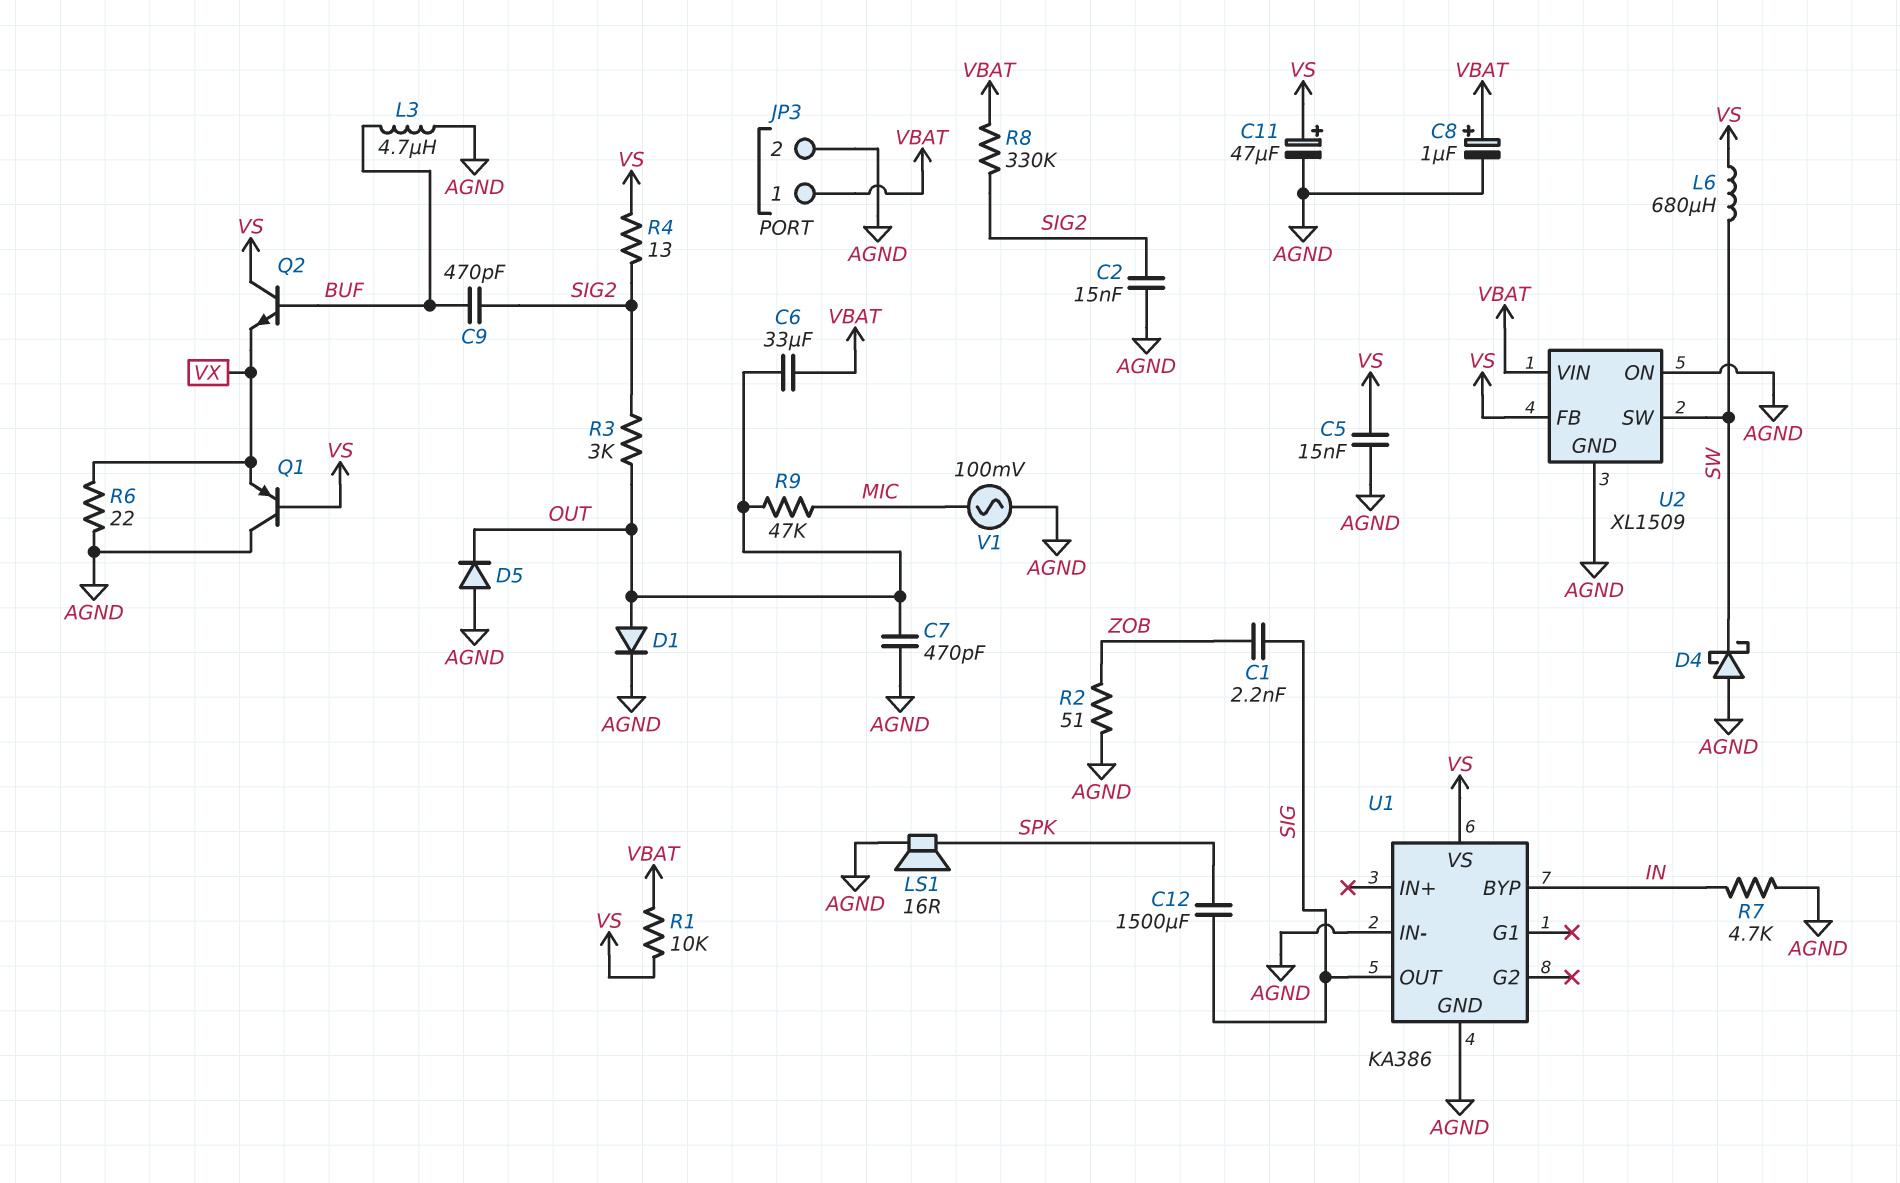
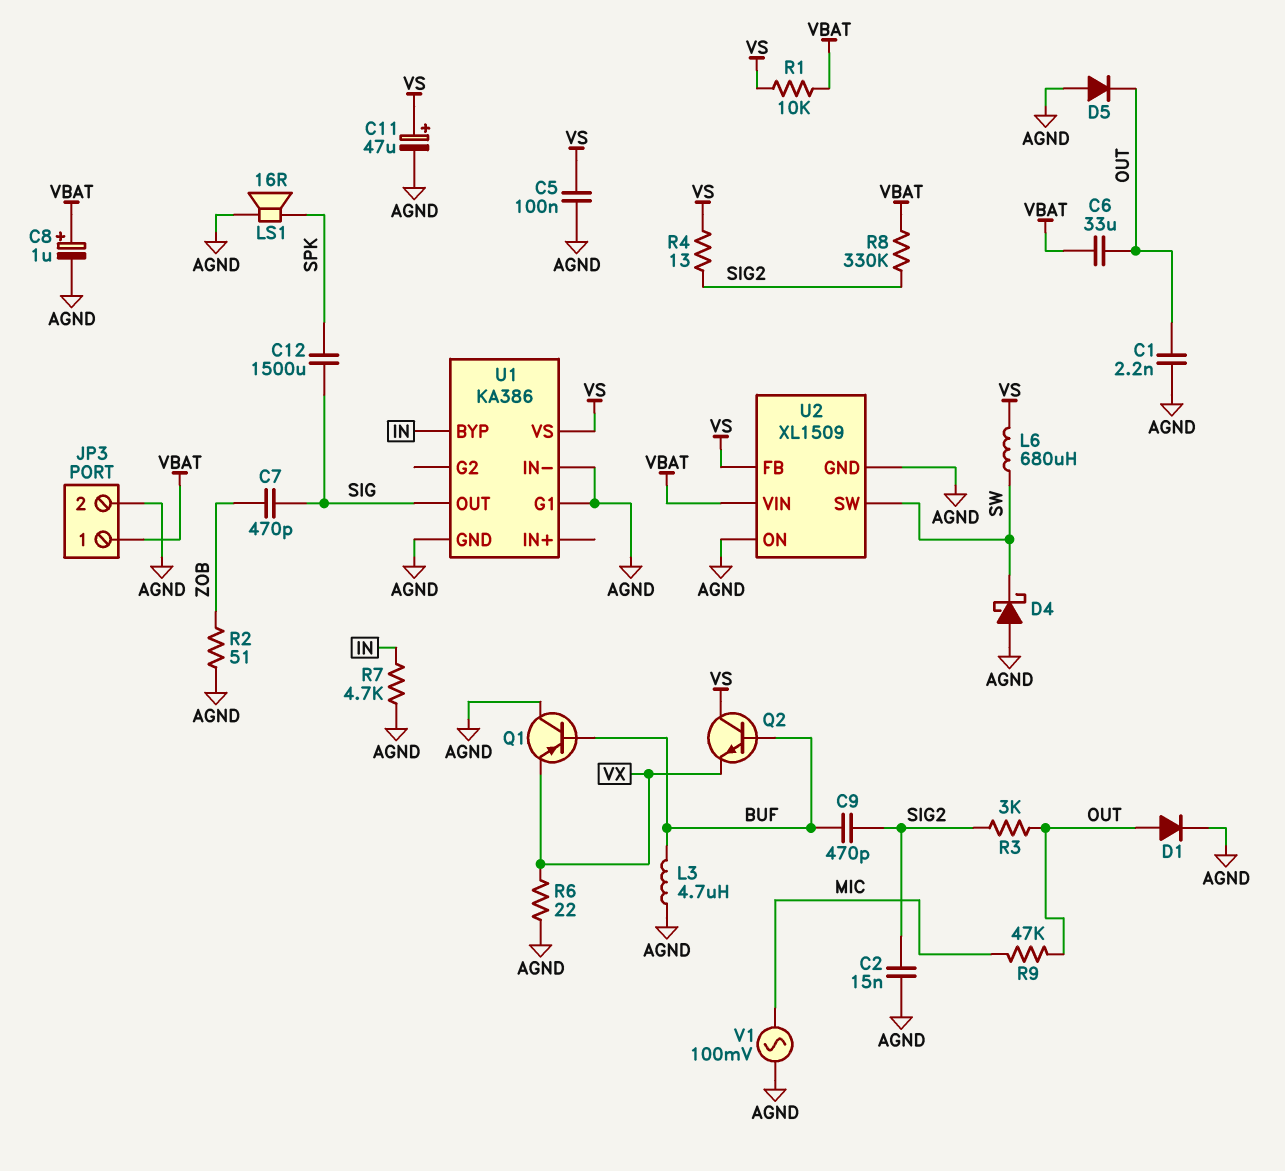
C1: 2.2nF (SIG, ZOB) -> 2.2nF (AGND, OUT)
C5: 15nF (AGND, VS) -> 100nF (AGND, VS)
C7: 470pF (AGND, OUT) -> 470pF (SIG, ZOB)
Q1: PNP (B VS, C AGND, E VX) -> PNP (B BUF, C AGND, E VX)
U1 pin G1: none -> AGND

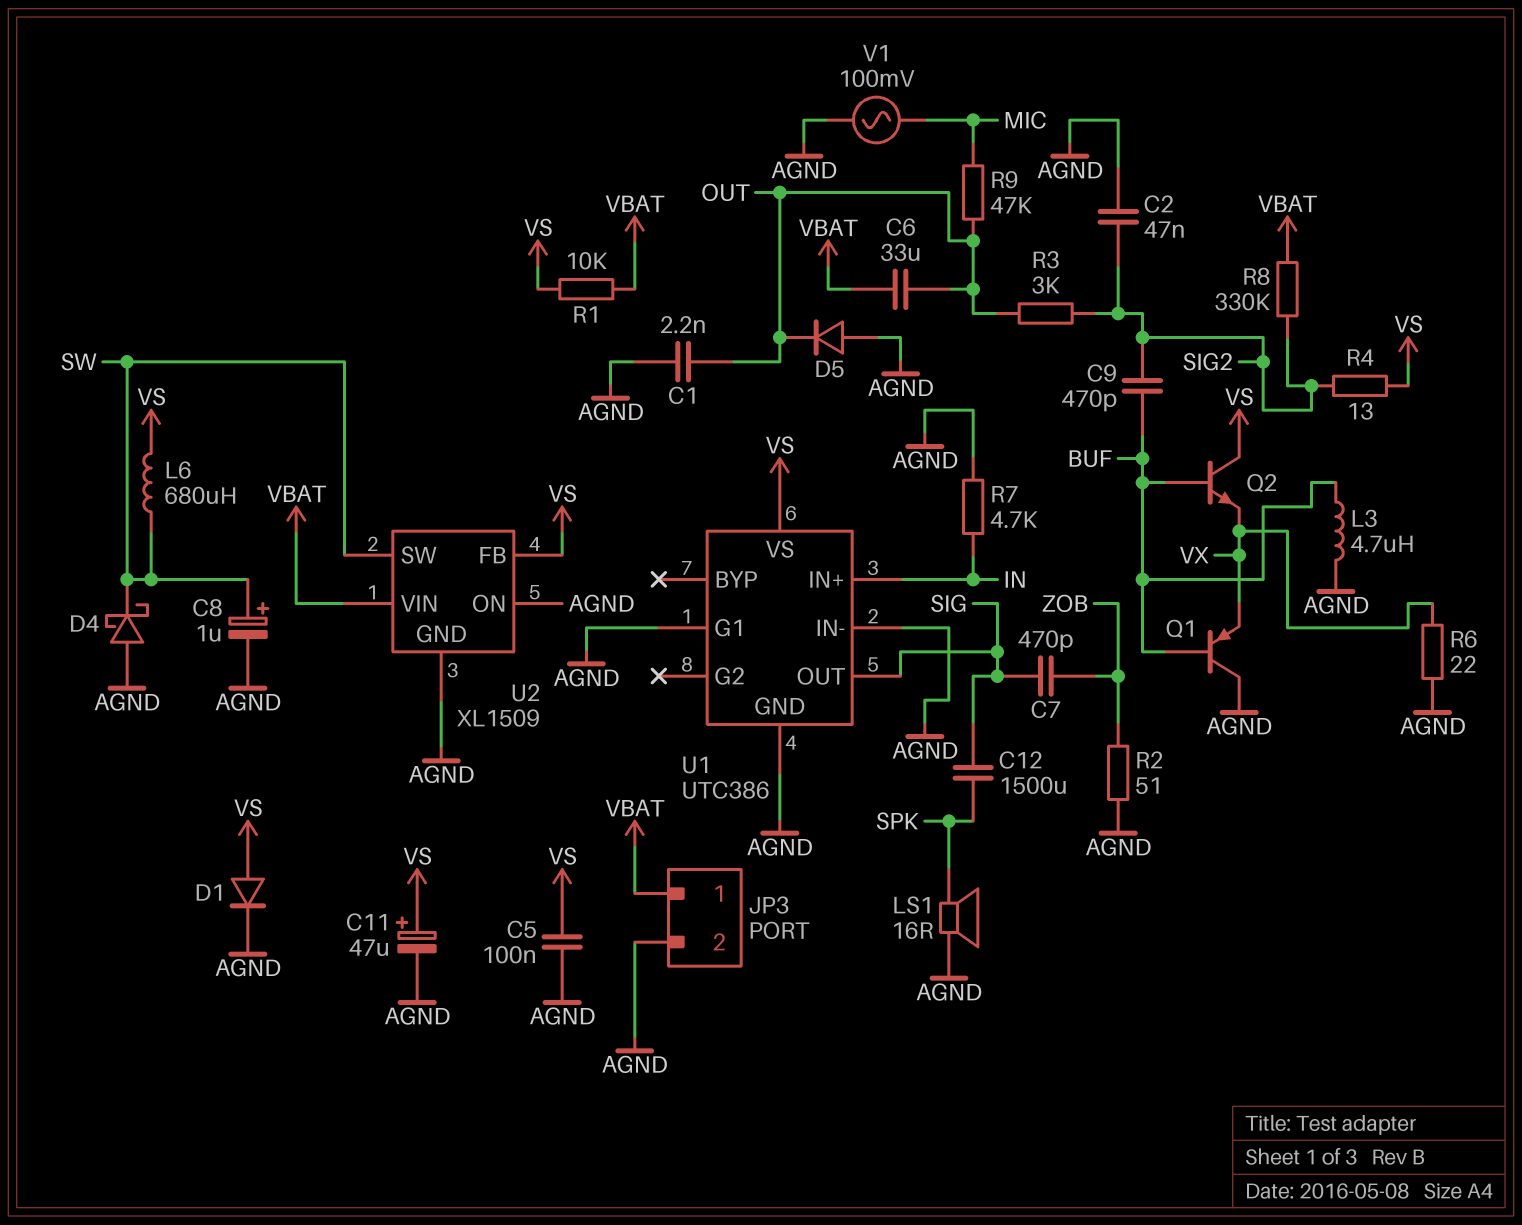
C2: 15nF (AGND, SIG2) -> 47nF (AGND, SIG2)
C8: 1uF (plus VBAT, minus AGND) -> 1uF (plus SW, minus AGND)
D1: diode (A OUT, K AGND) -> diode (A VS, K AGND)
U1: KA386 -> UTC386
U1 pin BYP: IN -> none
U1 pin IN+: none -> IN

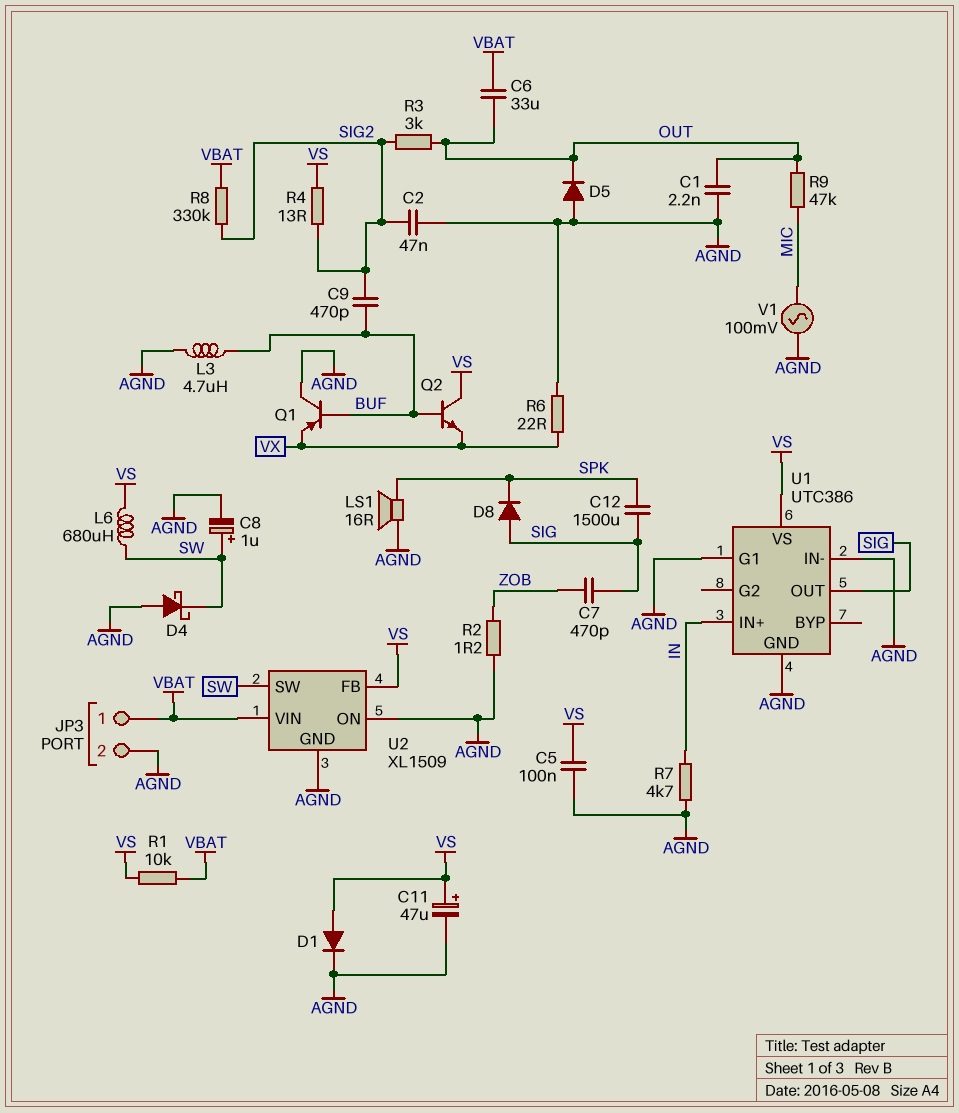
D8: none -> diode (A SIG, K SPK)
R2: 51 (AGND, ZOB) -> 1.2 (AGND, ZOB)

